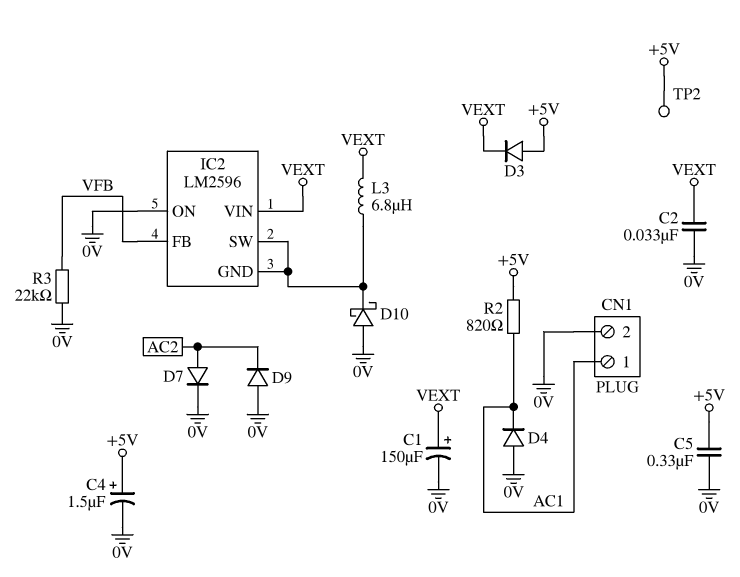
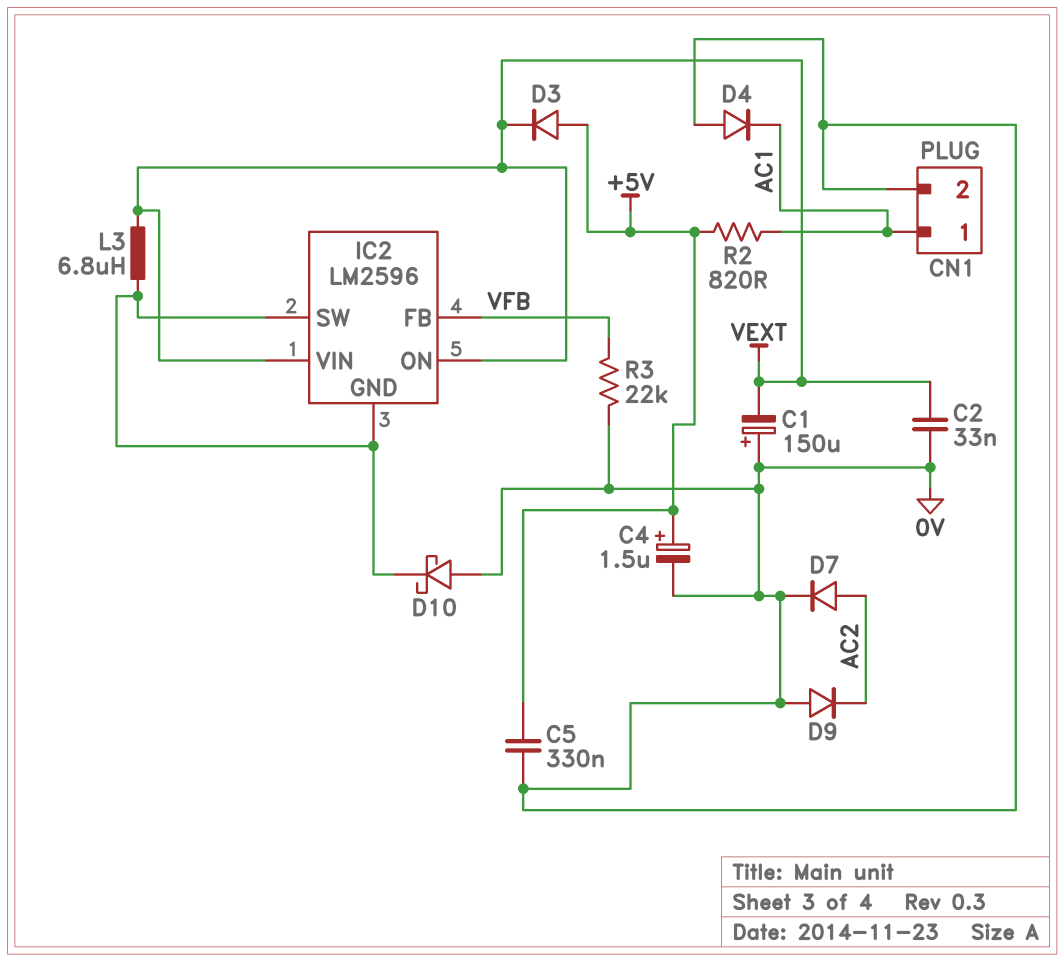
C1: 150uF (plus VEXT, minus 0V) -> 150uF (plus 0V, minus VEXT)
IC2 pin ON: 0V -> VEXT
TP2: test point (+5V) -> none

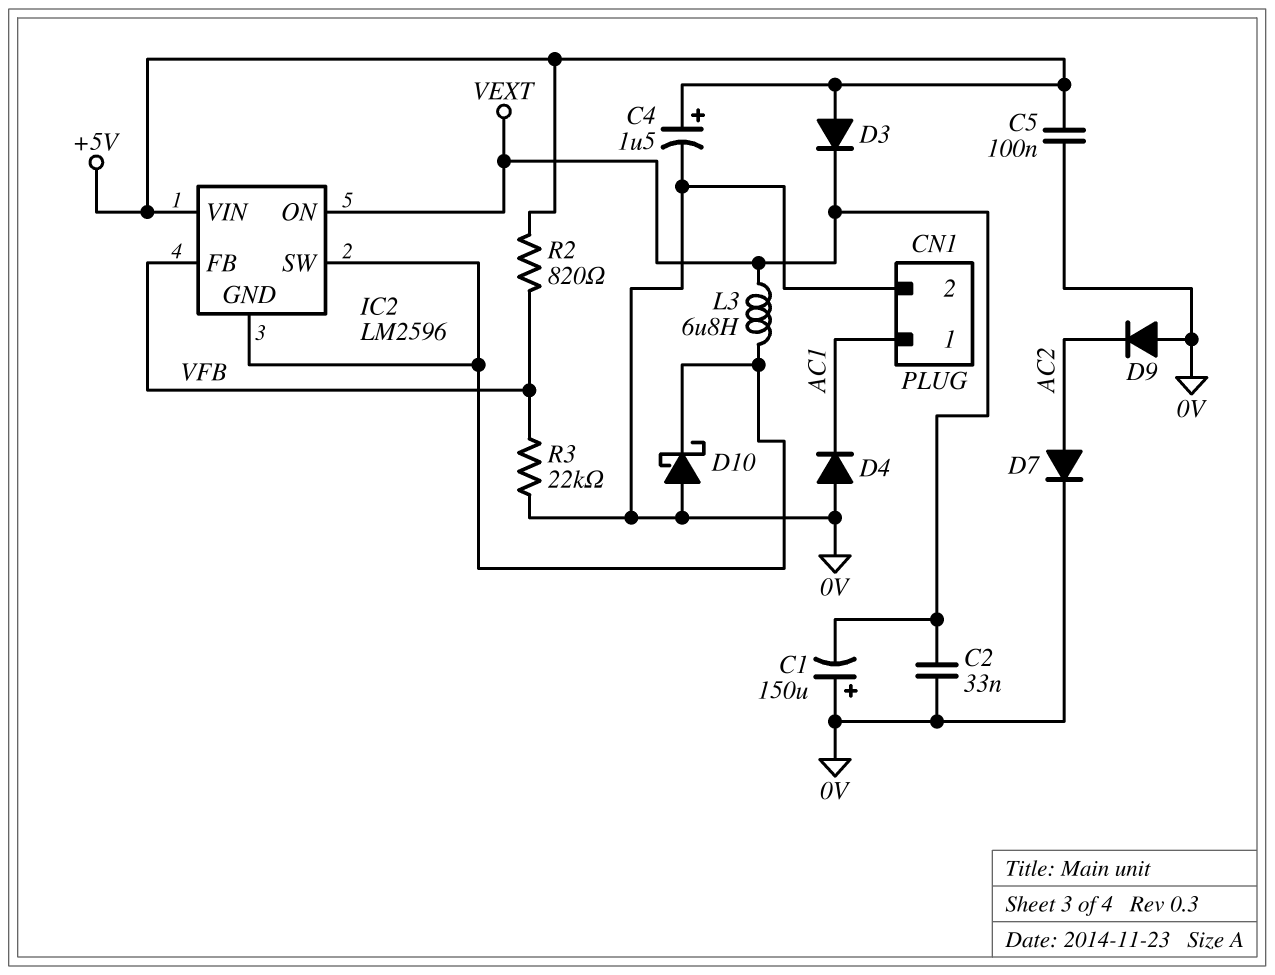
C5: 330nF (+5V, 0V) -> 100nF (+5V, 0V)
IC2 pin VIN: VEXT -> +5V
R2: 820 (+5V, AC1) -> 820 (+5V, VFB)

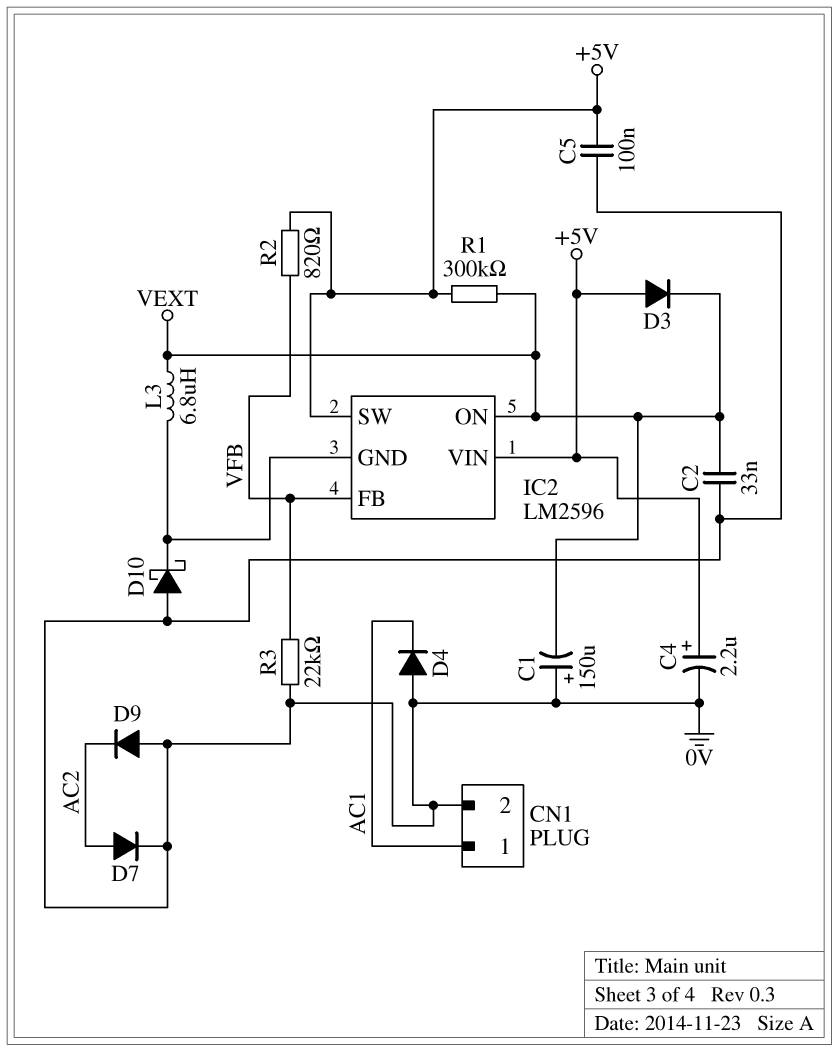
C4: 1.5uF (plus +5V, minus 0V) -> 2.2uF (plus +5V, minus 0V)
IC2 pin SW: IC2/GND -> +5V
R1: none -> 300k (+5V, VEXT)

